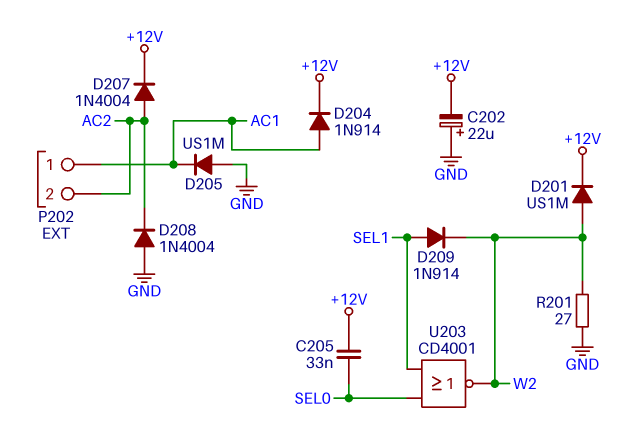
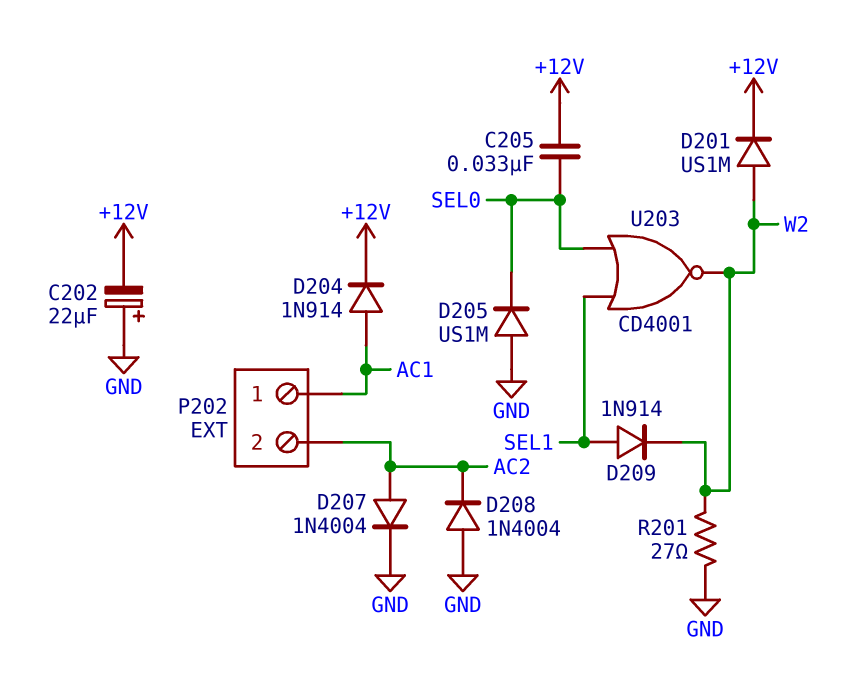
D205: diode US1M (A GND, K AC1) -> diode US1M (A GND, K SEL0)
D207: diode 1N4004 (A AC2, K +12V) -> diode 1N4004 (A AC2, K GND)

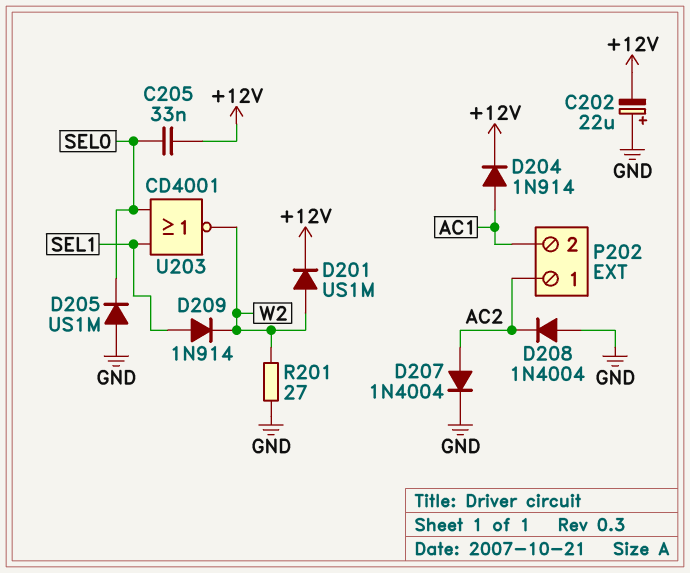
P202 pin 1: AC1 -> AC2
P202 pin 2: AC2 -> AC1

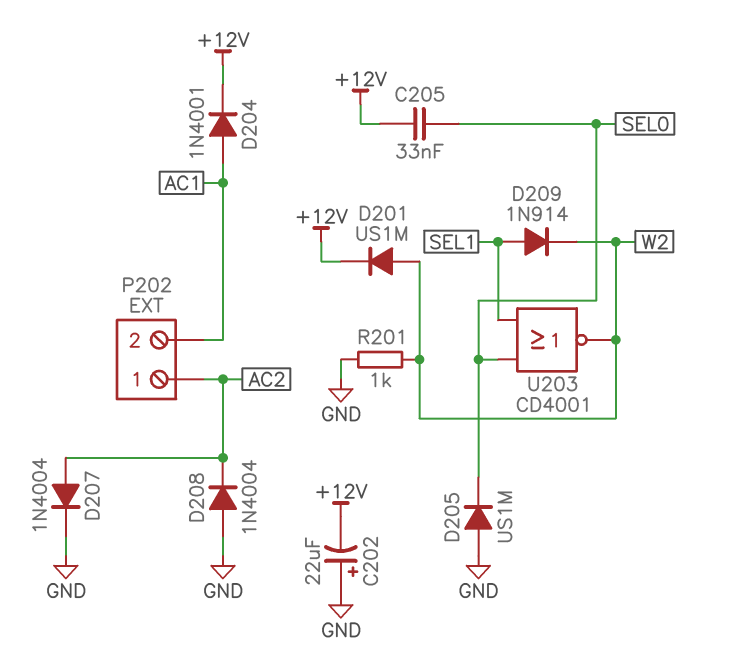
D204: diode 1N914 (A AC1, K +12V) -> diode 1N4001 (A AC1, K +12V)
R201: 27 (GND, W2) -> 1k (GND, W2)

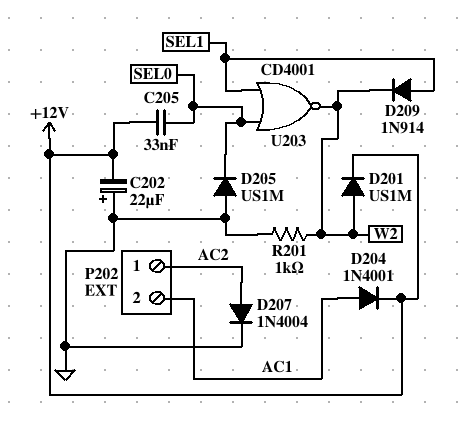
D208: diode 1N4004 (A GND, K AC2) -> none

